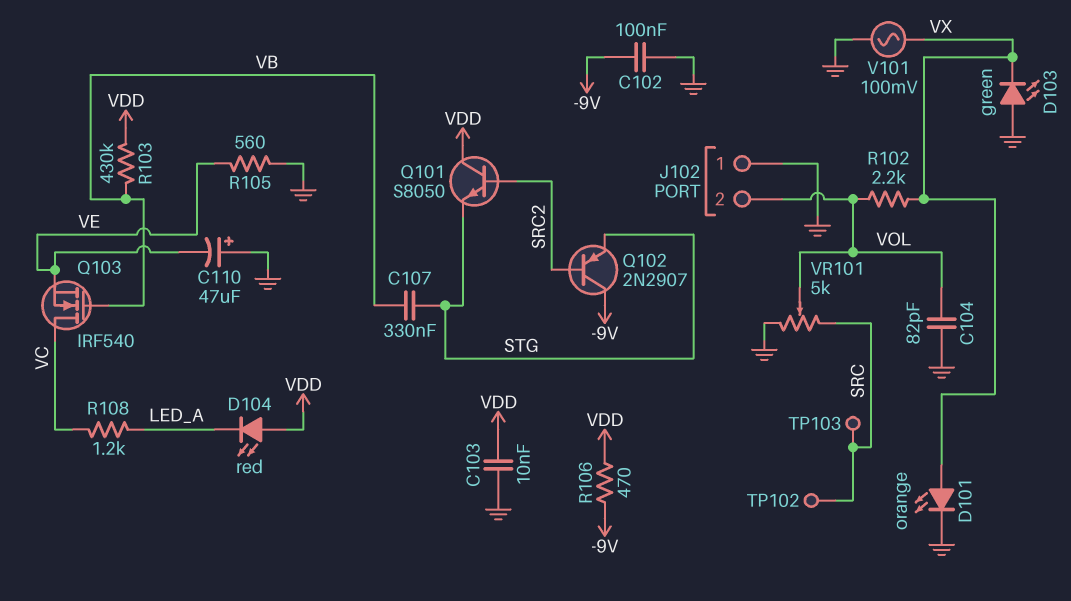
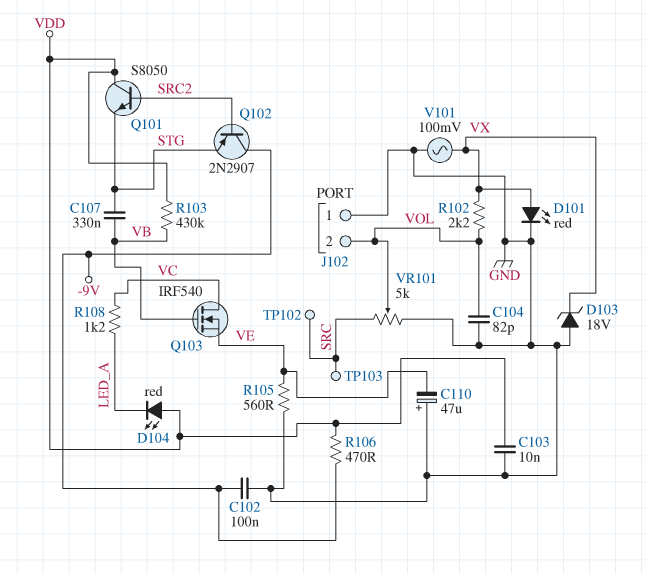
D101: LED orange (A VX, K GND) -> LED red (A VX, K GND)
D103: LED green (A GND, K VX) -> zener 18V (A GND, K VX)

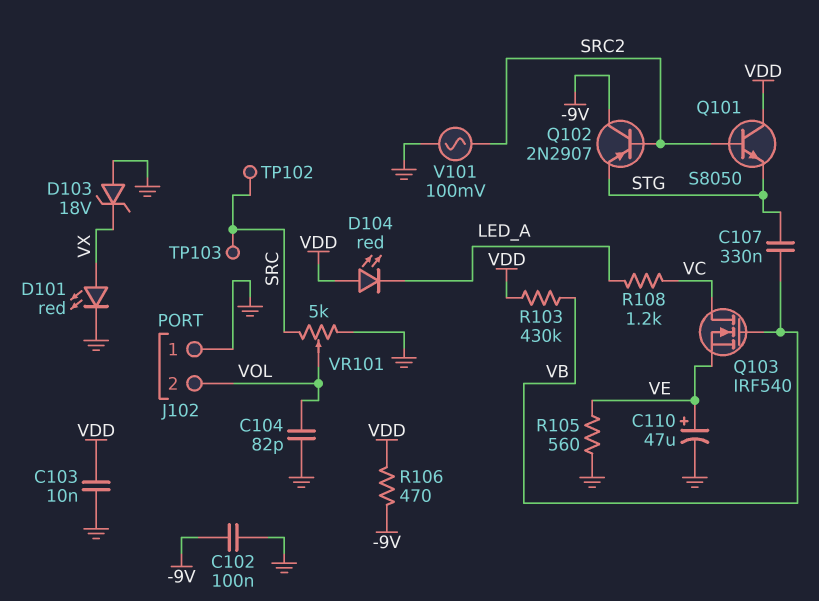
C110: 47uF (plus GND, minus VE) -> 47uF (plus VE, minus GND)
R102: 2.2k (VOL, VX) -> none
V101: AC 100mV (GND, VX) -> AC 100mV (GND, SRC2)

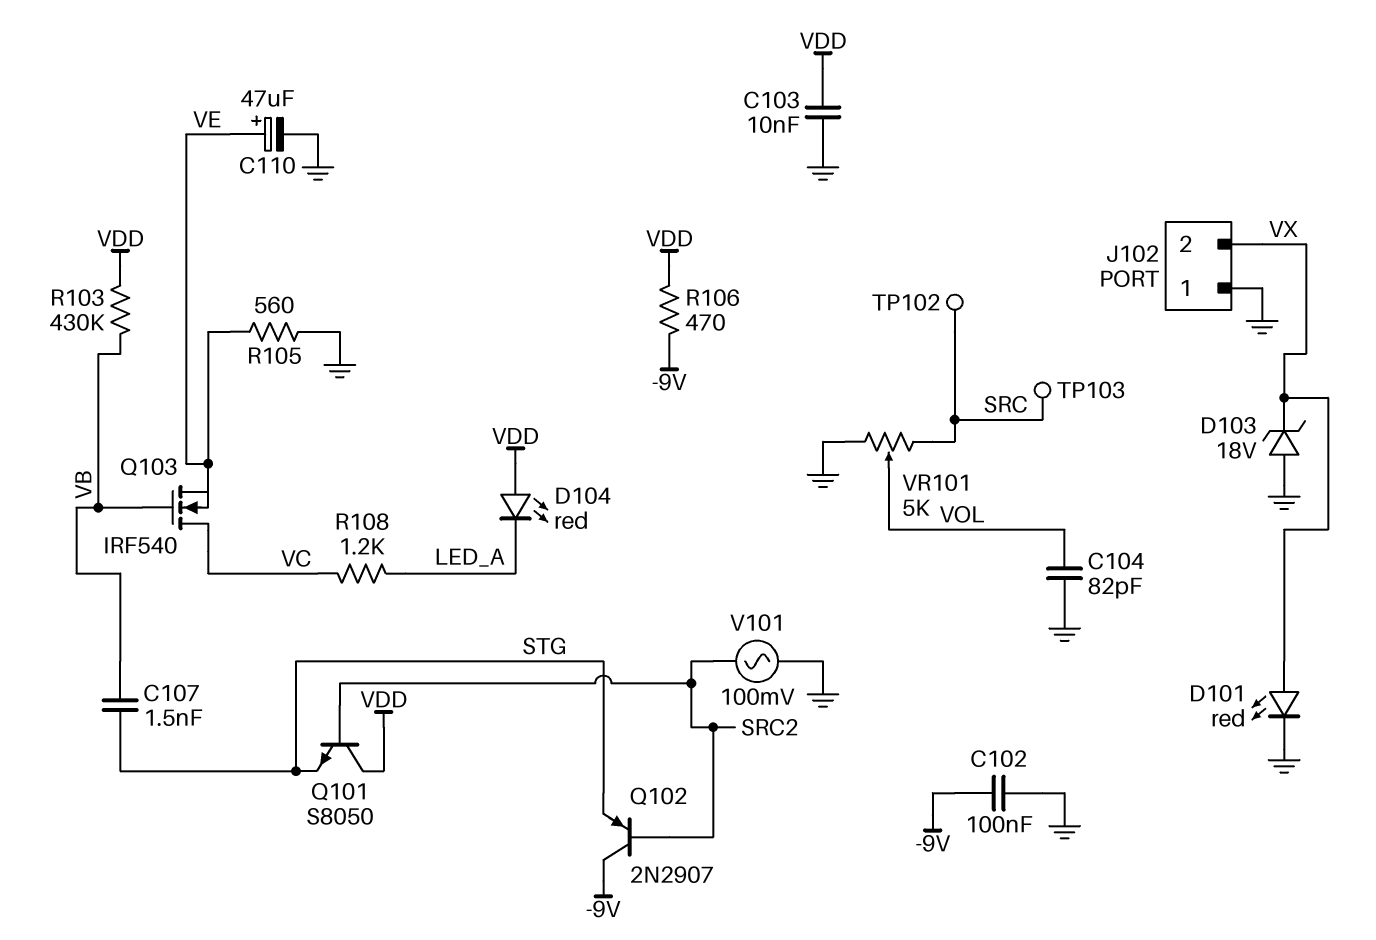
C107: 330nF (STG, VB) -> 1.5nF (STG, VB)
J102 pin 2: VOL -> VX

